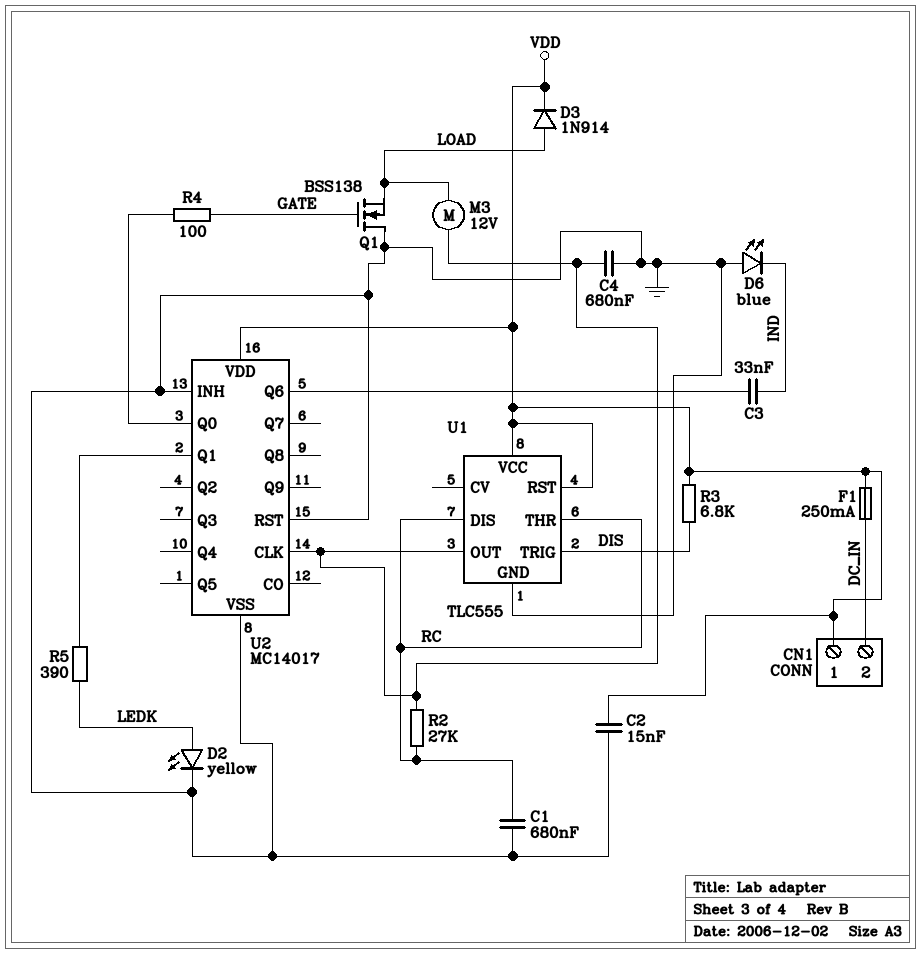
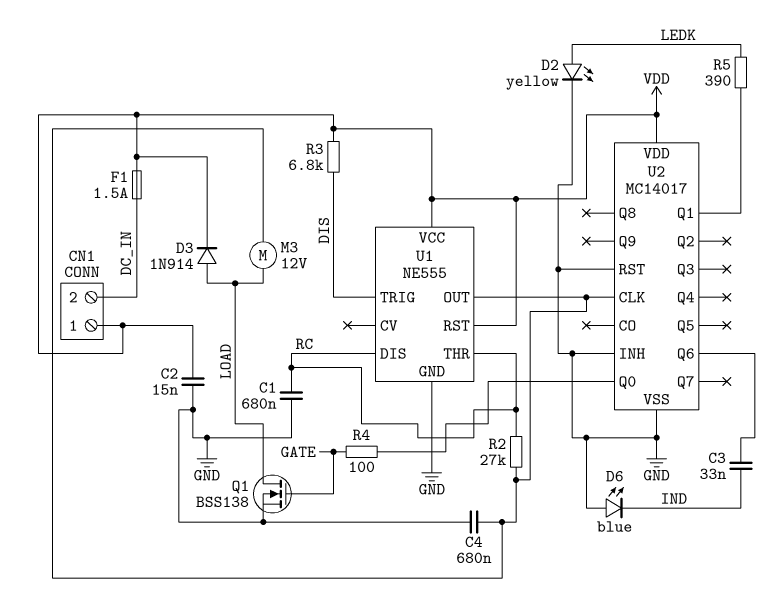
F1: 250mA (DC_IN, VDD) -> 1.5A (DC_IN, VDD)
Q1: NMOS BSS138 (G GATE, D GND, S LOAD) -> NMOS BSS138 (G GATE, D LOAD, S GND)
U1: TLC555 -> NE555

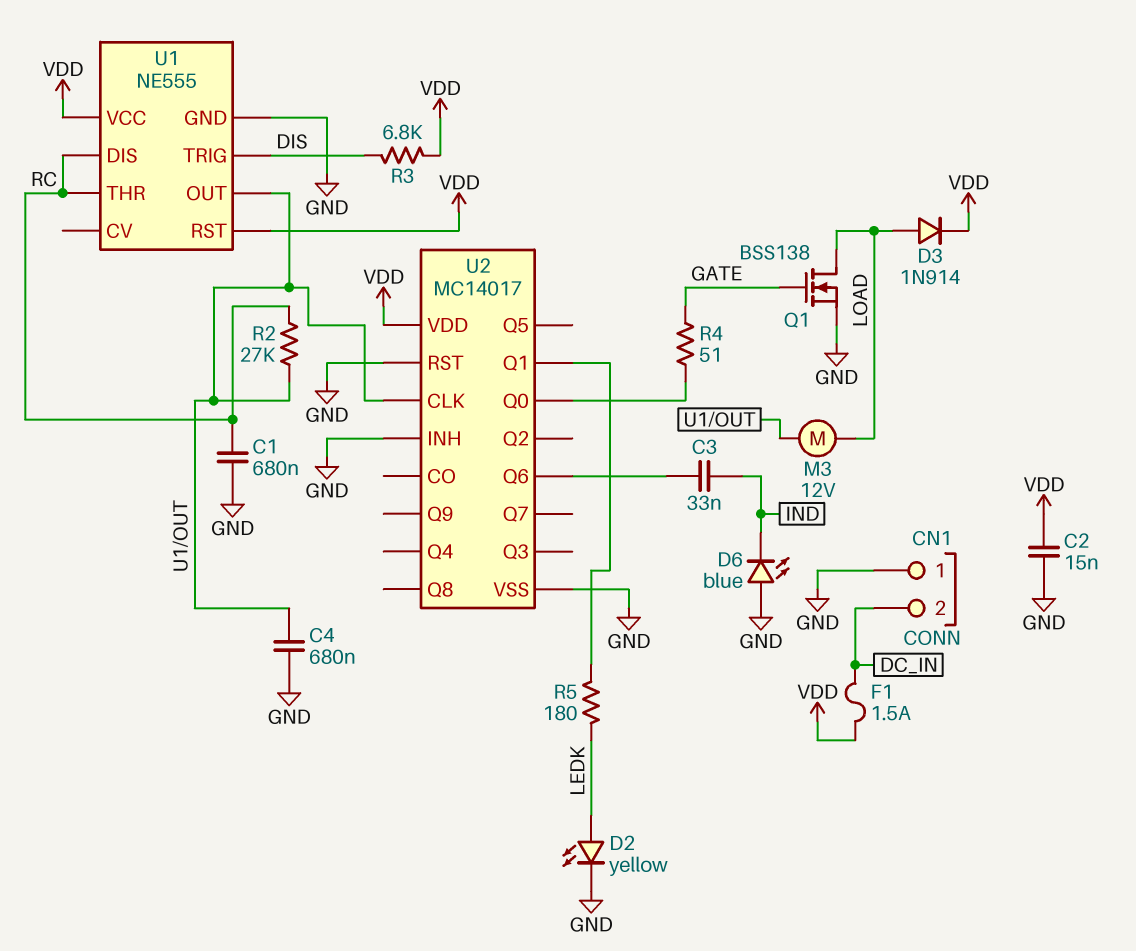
CN1 pin 1: VDD -> GND
R4: 100 (GATE, U2/Q0) -> 51 (GATE, U2/Q0)
R5: 390 (LEDK, U2/Q1) -> 180 (LEDK, U2/Q1)

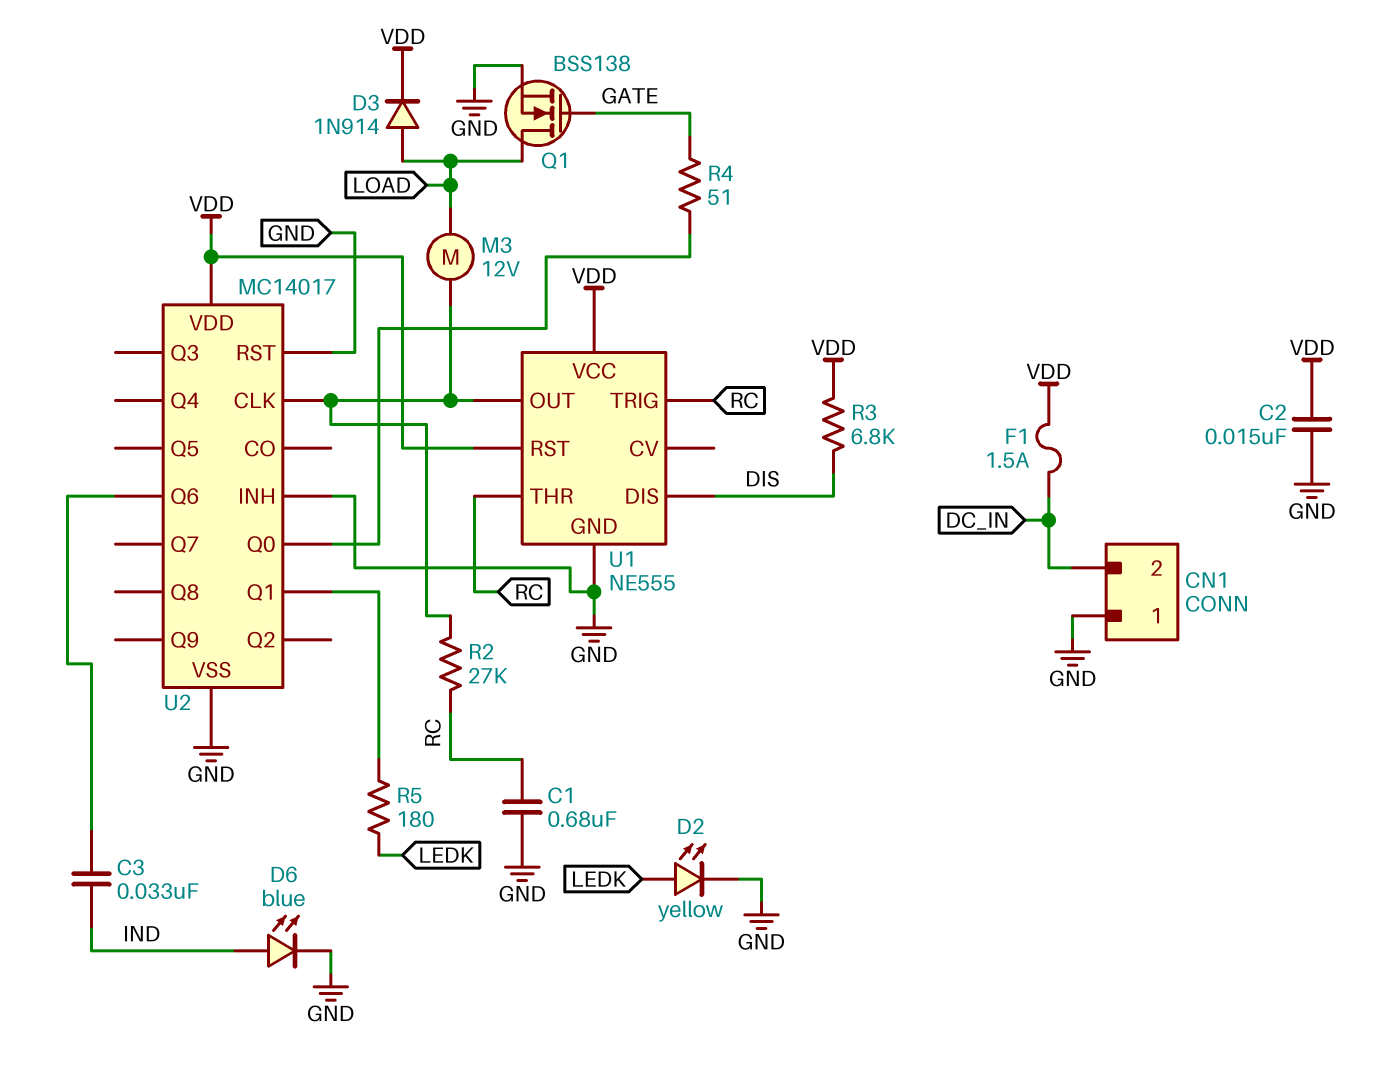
C4: 680nF (GND, U1/OUT) -> none
D6: LED blue (A GND, K IND) -> LED blue (A IND, K GND)
U1 pin DIS: RC -> DIS
U1 pin TRIG: DIS -> RC

